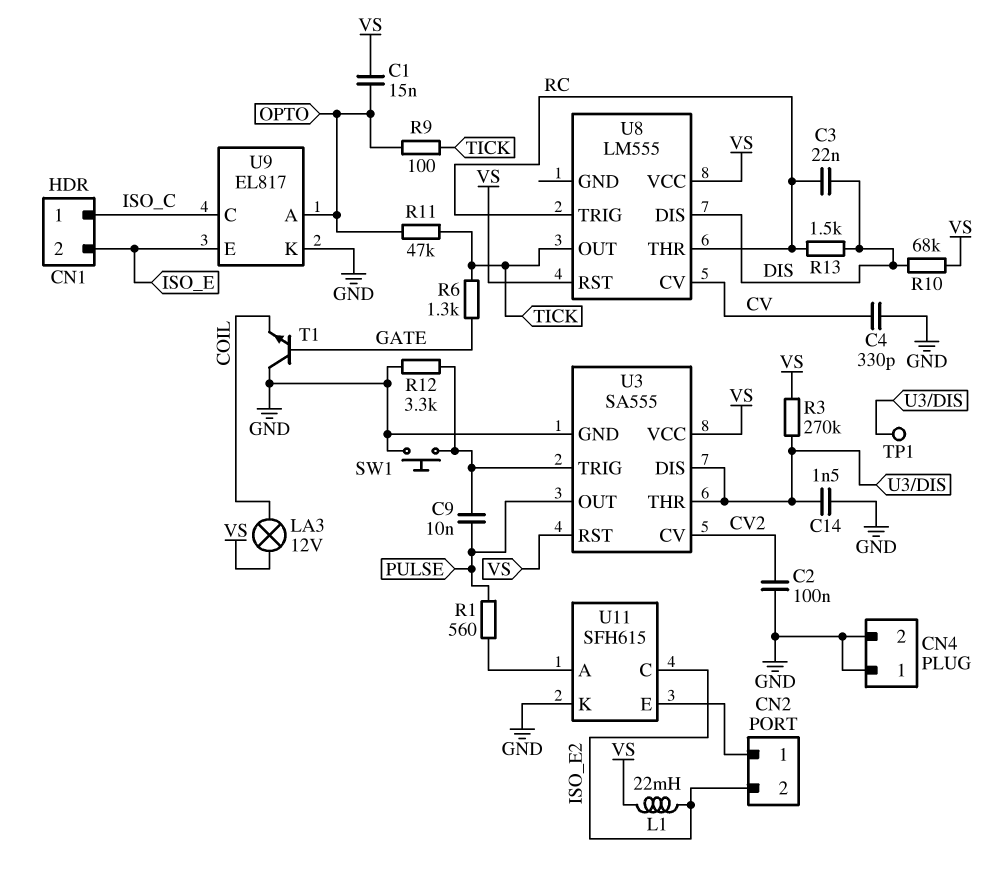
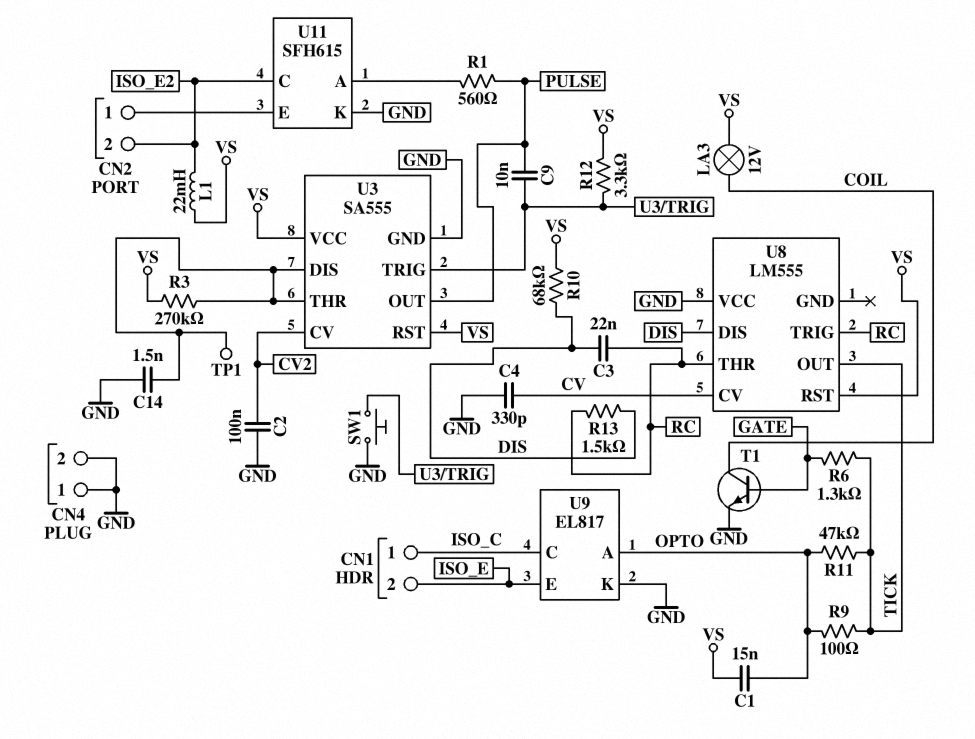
R12: 3.3k (GND, U3/TRIG) -> 3.3k (U3/TRIG, VS)
T1: NPN (B GATE, C GND, E COIL) -> NPN (B GATE, C COIL, E GND)
U8 pin VCC: VS -> GND

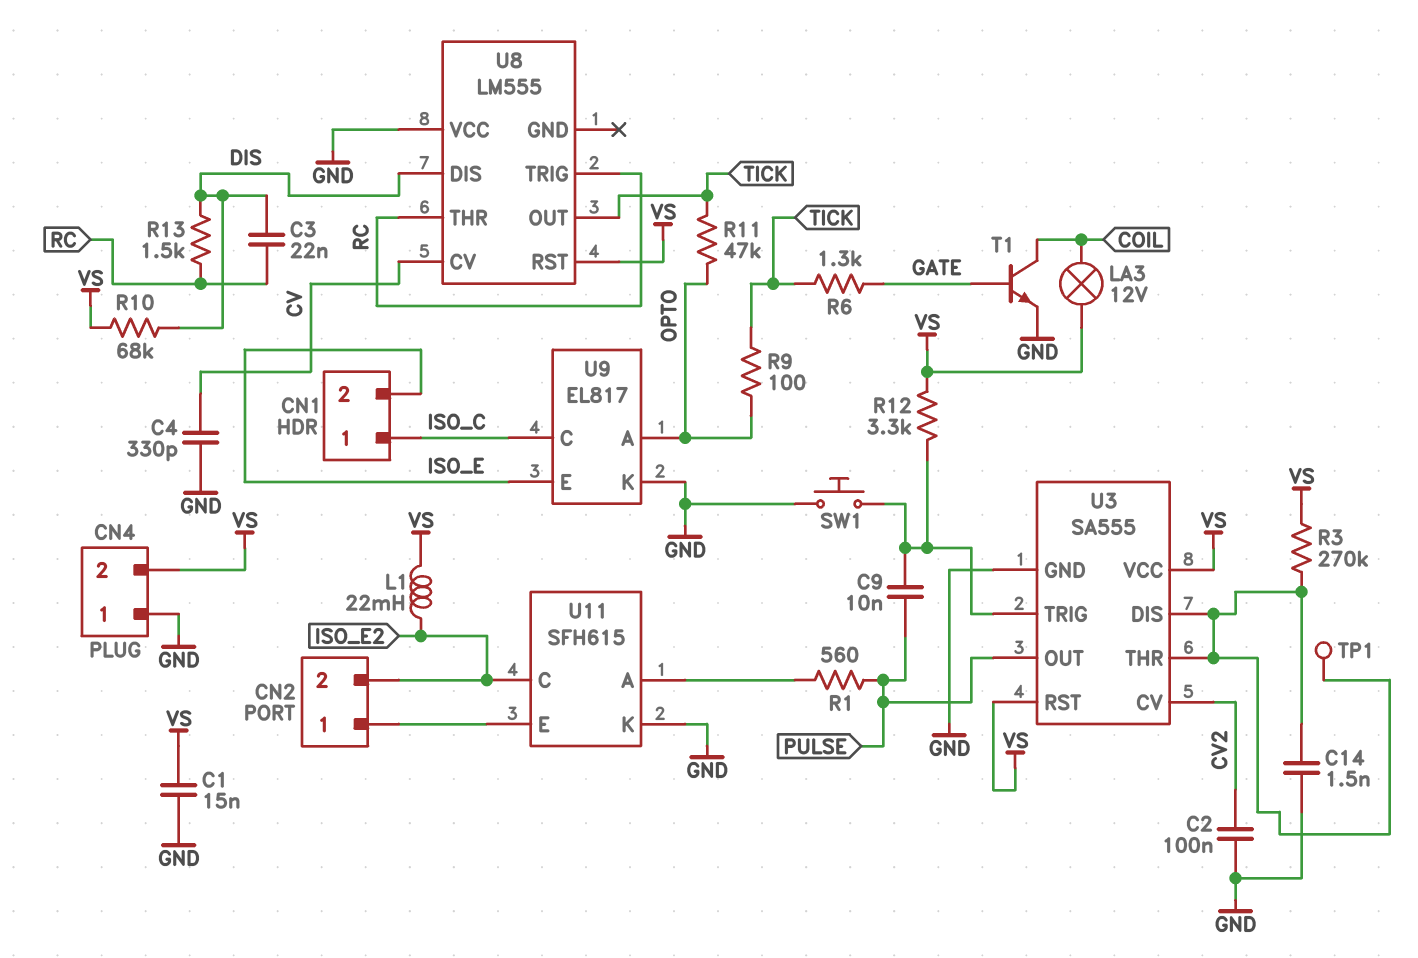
C1: 15nF (OPTO, VS) -> 15nF (GND, VS)
CN4 pin 2: GND -> VS

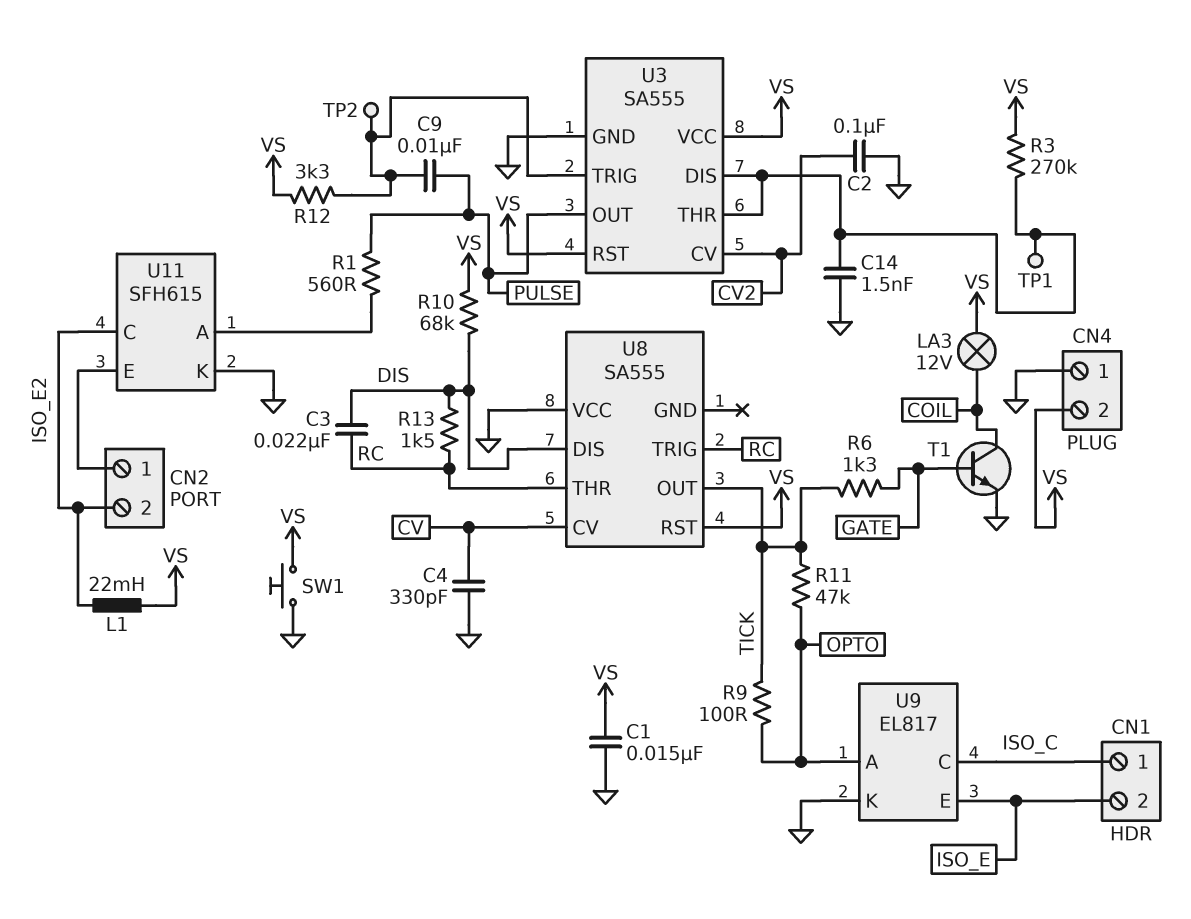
SW1: button (GND, U3/TRIG) -> button (GND, VS)
TP2: none -> test point (U3/TRIG)
U8: LM555 -> SA555

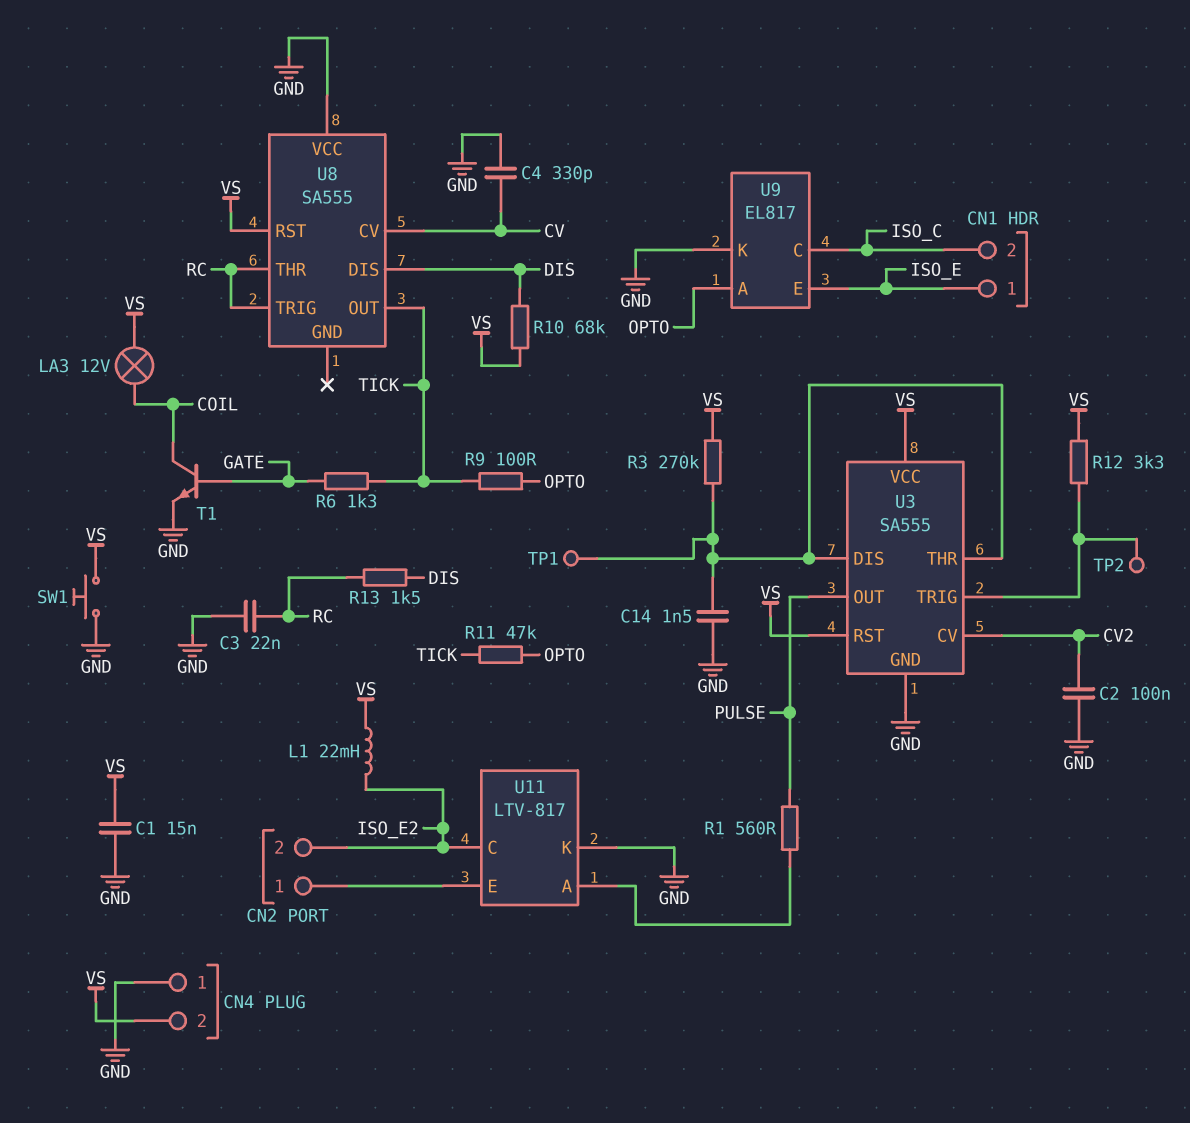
C3: 22nF (DIS, RC) -> 22nF (GND, RC)
C9: 10nF (PULSE, U3/TRIG) -> none
CN1 pin 1: ISO_C -> ISO_E
CN1 pin 2: ISO_E -> ISO_C
U11: SFH615 -> LTV-817

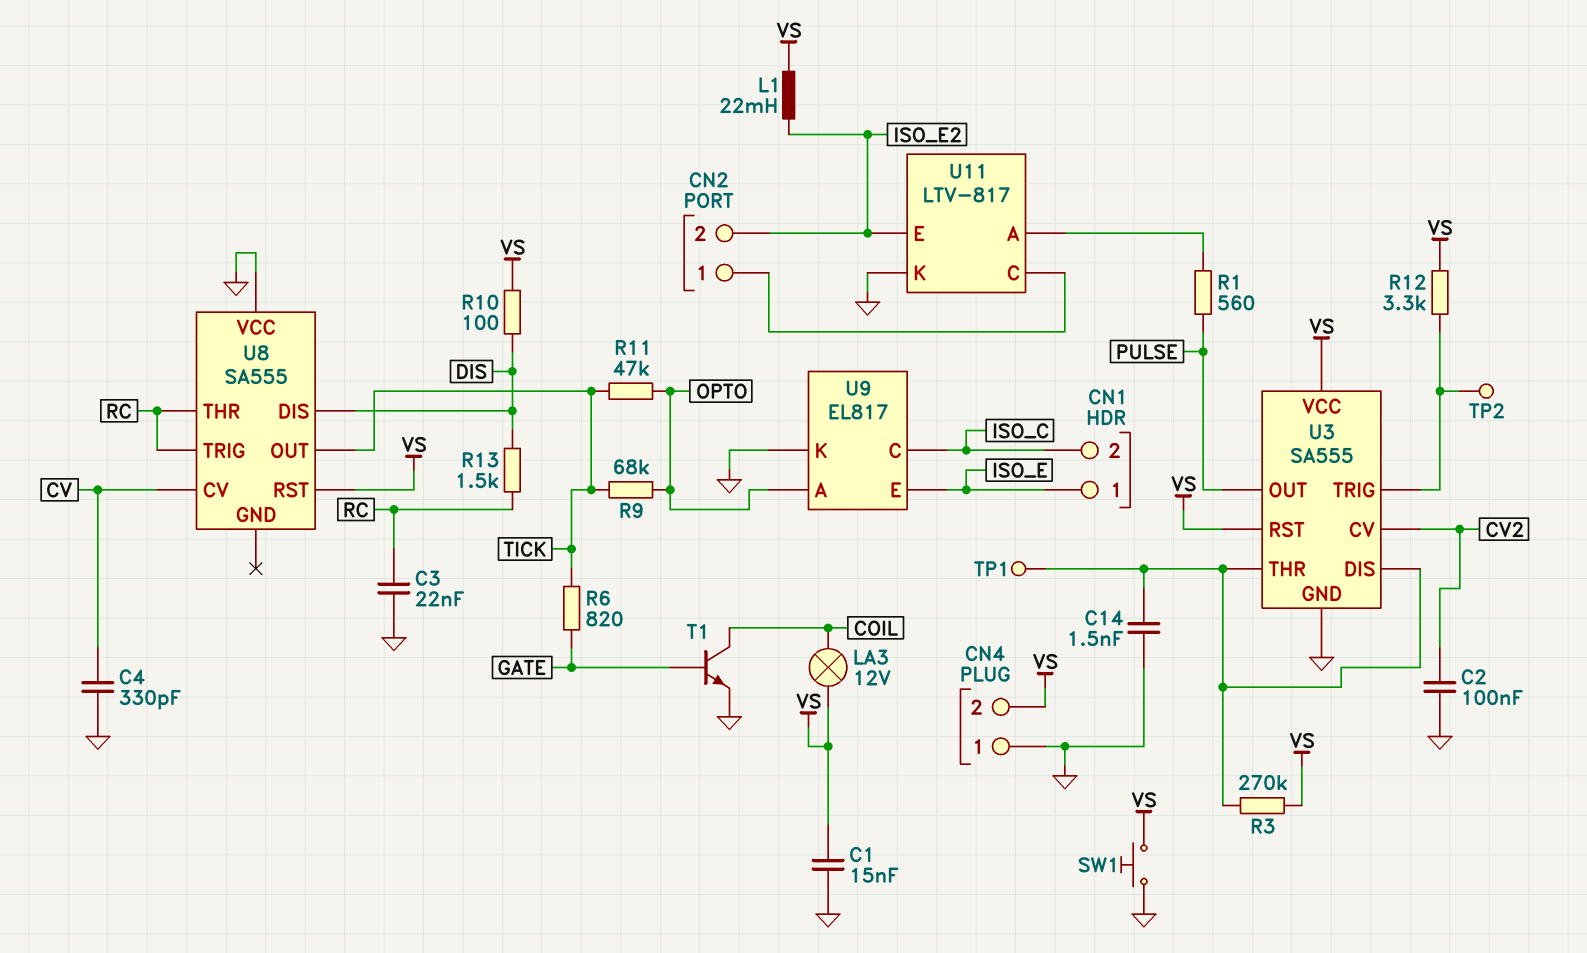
R6: 1.3k (GATE, TICK) -> 820 (GATE, TICK)
R9: 100 (OPTO, TICK) -> 68k (OPTO, TICK)
R10: 68k (DIS, VS) -> 100 (DIS, VS)
U11 pin C: ISO_E2 -> CN2/1
U11 pin E: CN2/1 -> ISO_E2

